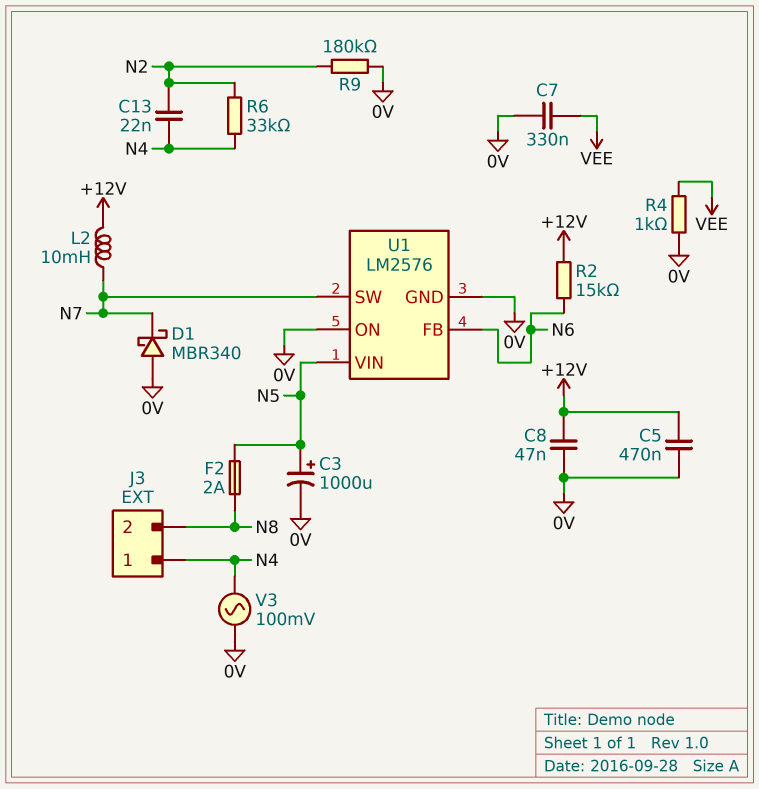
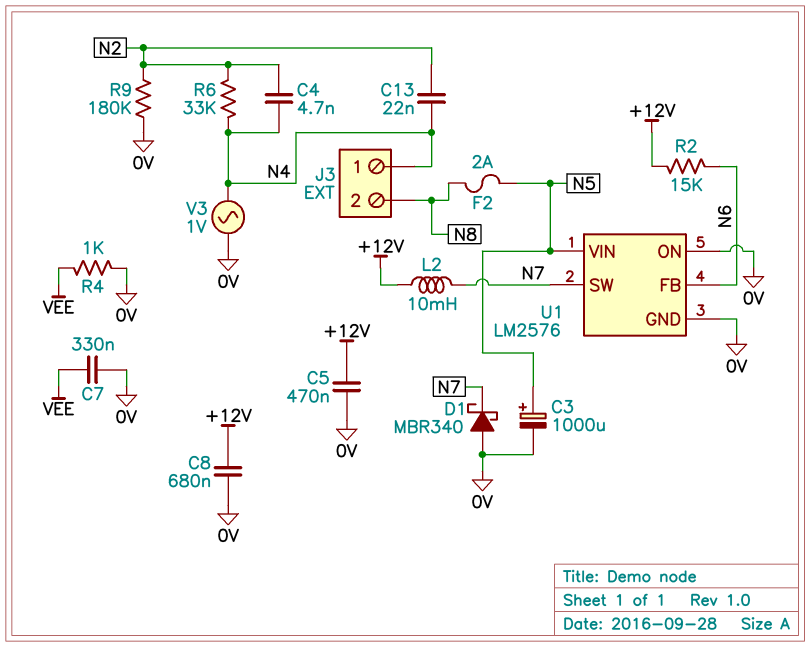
C4: none -> 4.7nF (N2, N4)
C8: 47nF (+12V, 0V) -> 680nF (+12V, 0V)
V3: AC 100mV (0V, N4) -> AC 1V (0V, N4)

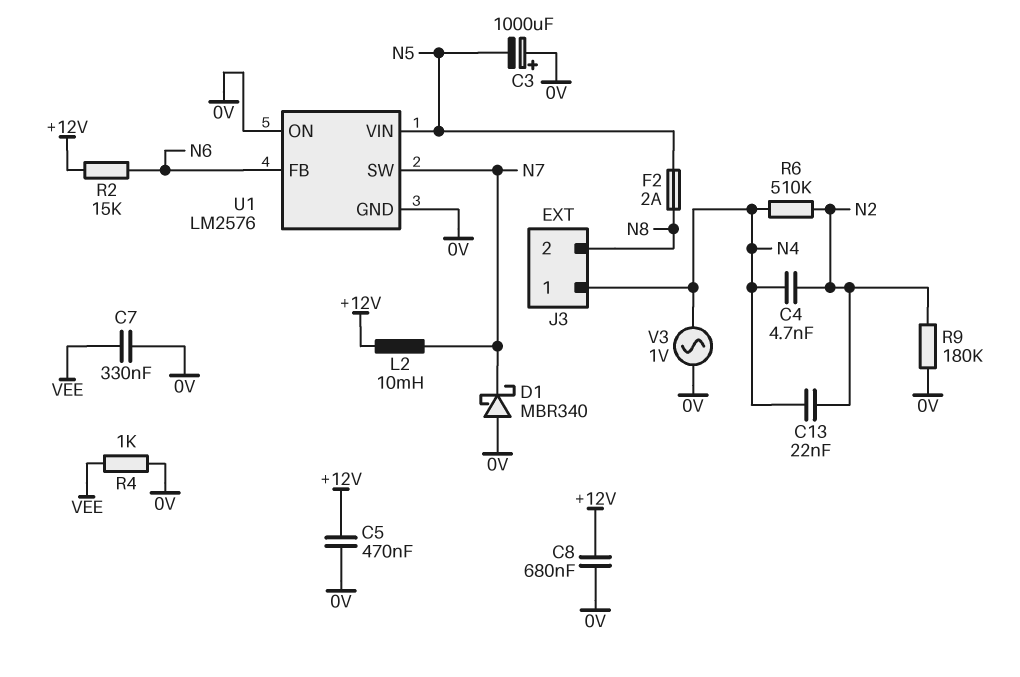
C3: 1000uF (plus N5, minus 0V) -> 1000uF (plus 0V, minus N5)
R6: 33k (N2, N4) -> 510k (N2, N4)

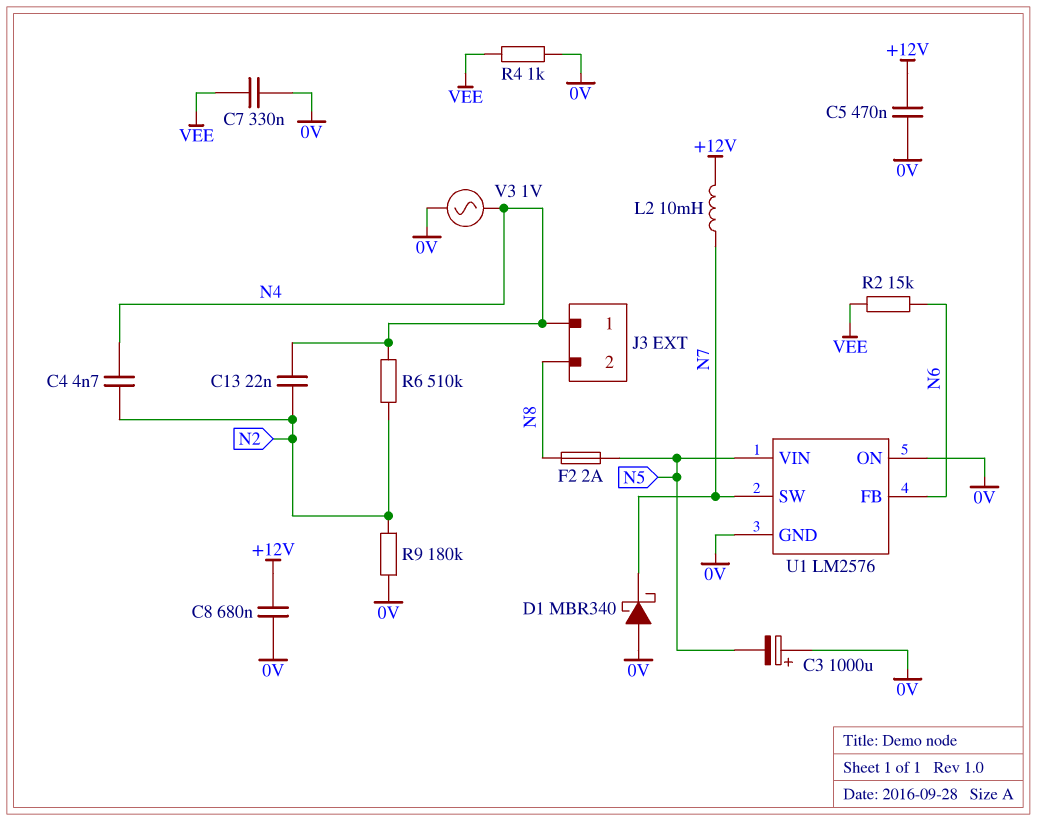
R2: 15k (+12V, N6) -> 15k (N6, VEE)

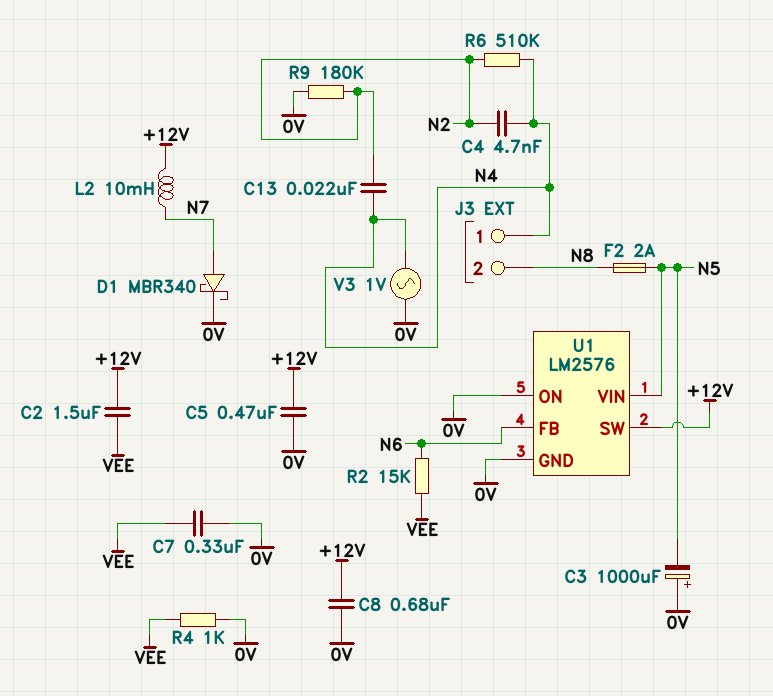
C2: none -> 1.5uF (+12V, VEE)
D1: schottky MBR340 (A 0V, K N7) -> schottky MBR340 (A N7, K 0V)
U1 pin SW: N7 -> +12V

